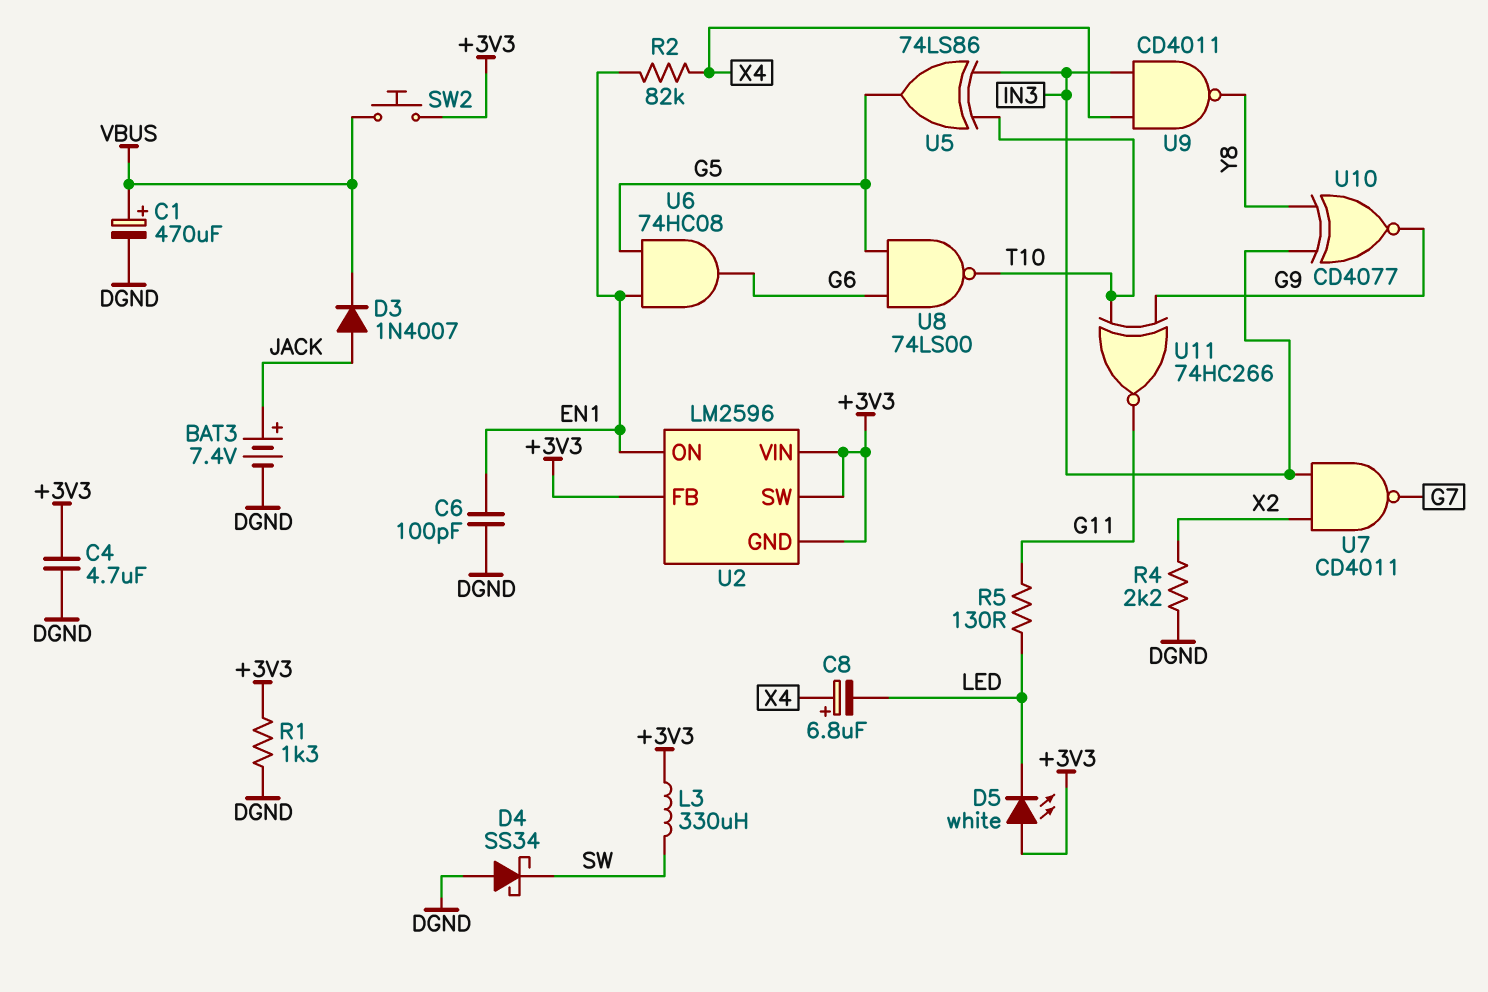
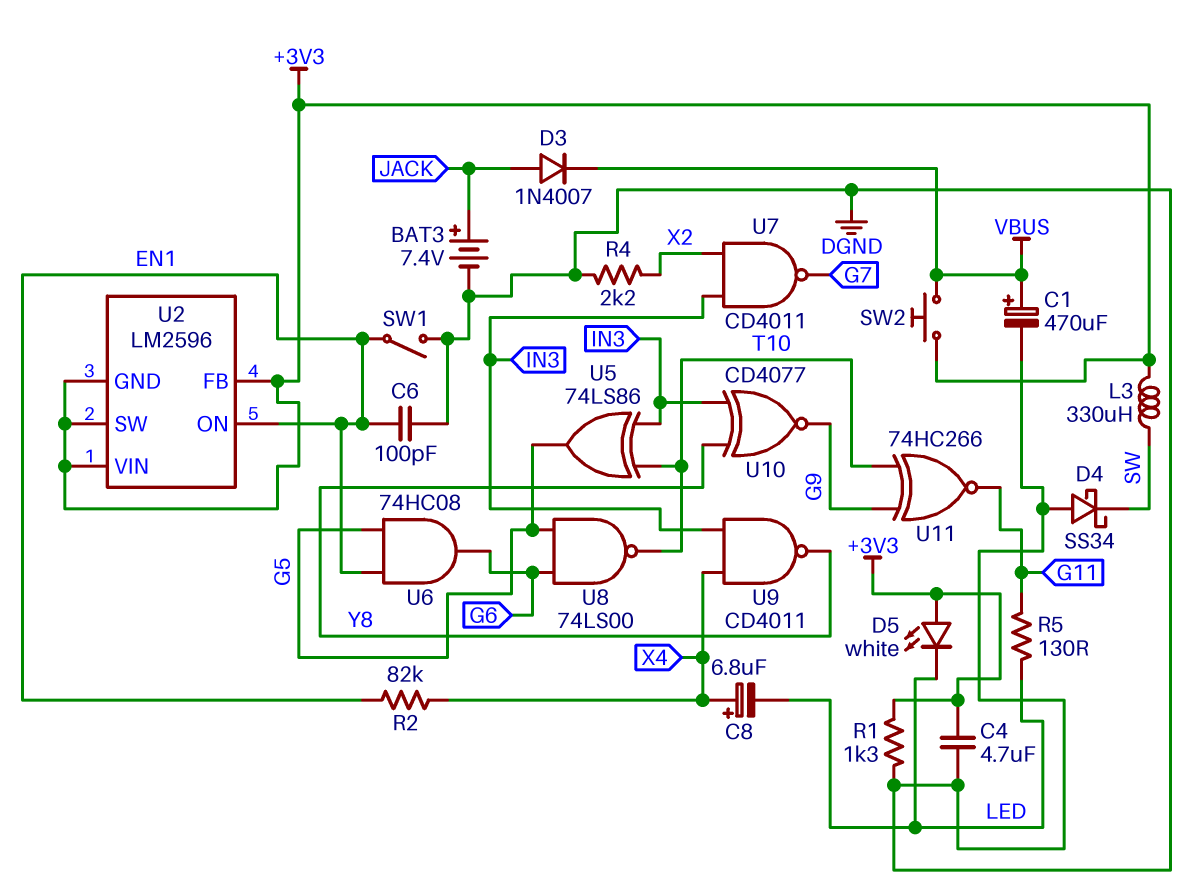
SW1: none -> switch (DGND, EN1)

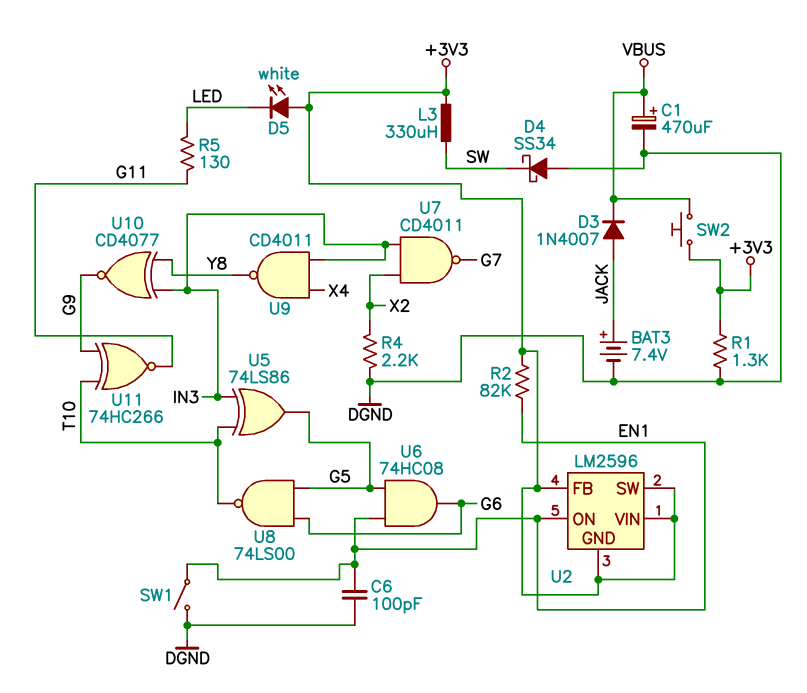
C4: 4.7uF (+3V3, DGND) -> none
C8: 6.8uF (plus X4, minus LED) -> none
R2: 82k (EN1, X4) -> 82k (+3V3, EN1)

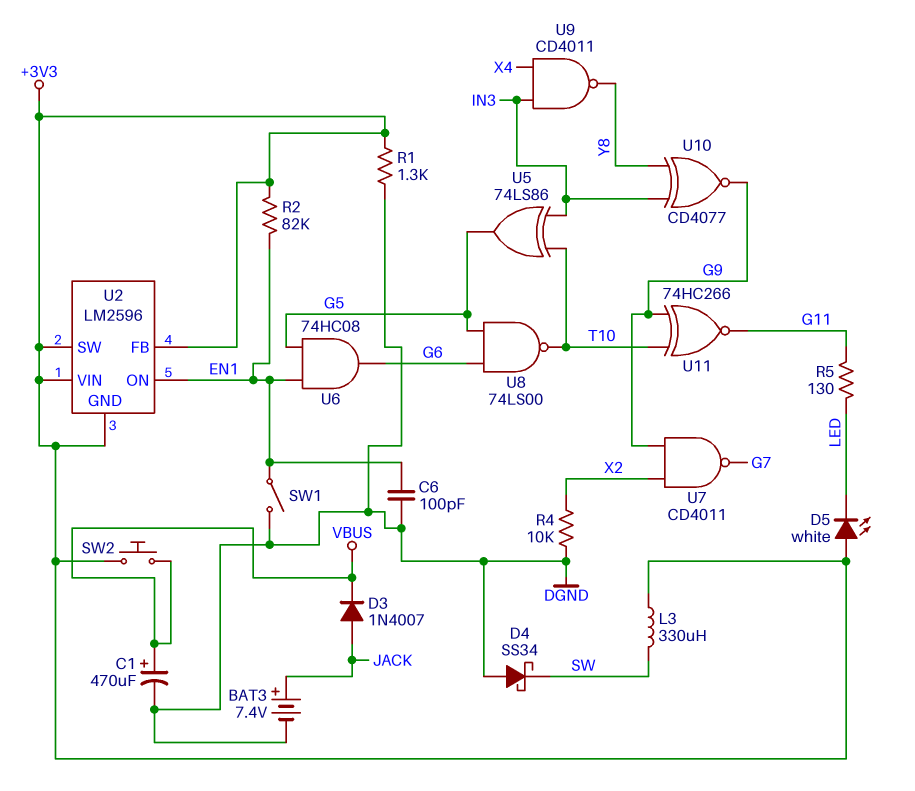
R4: 2.2k (DGND, X2) -> 10k (DGND, X2)
U7: NAND CD4011 (in IN3, in X2, out G7) -> NAND CD4011 (in G9, in X2, out G7)

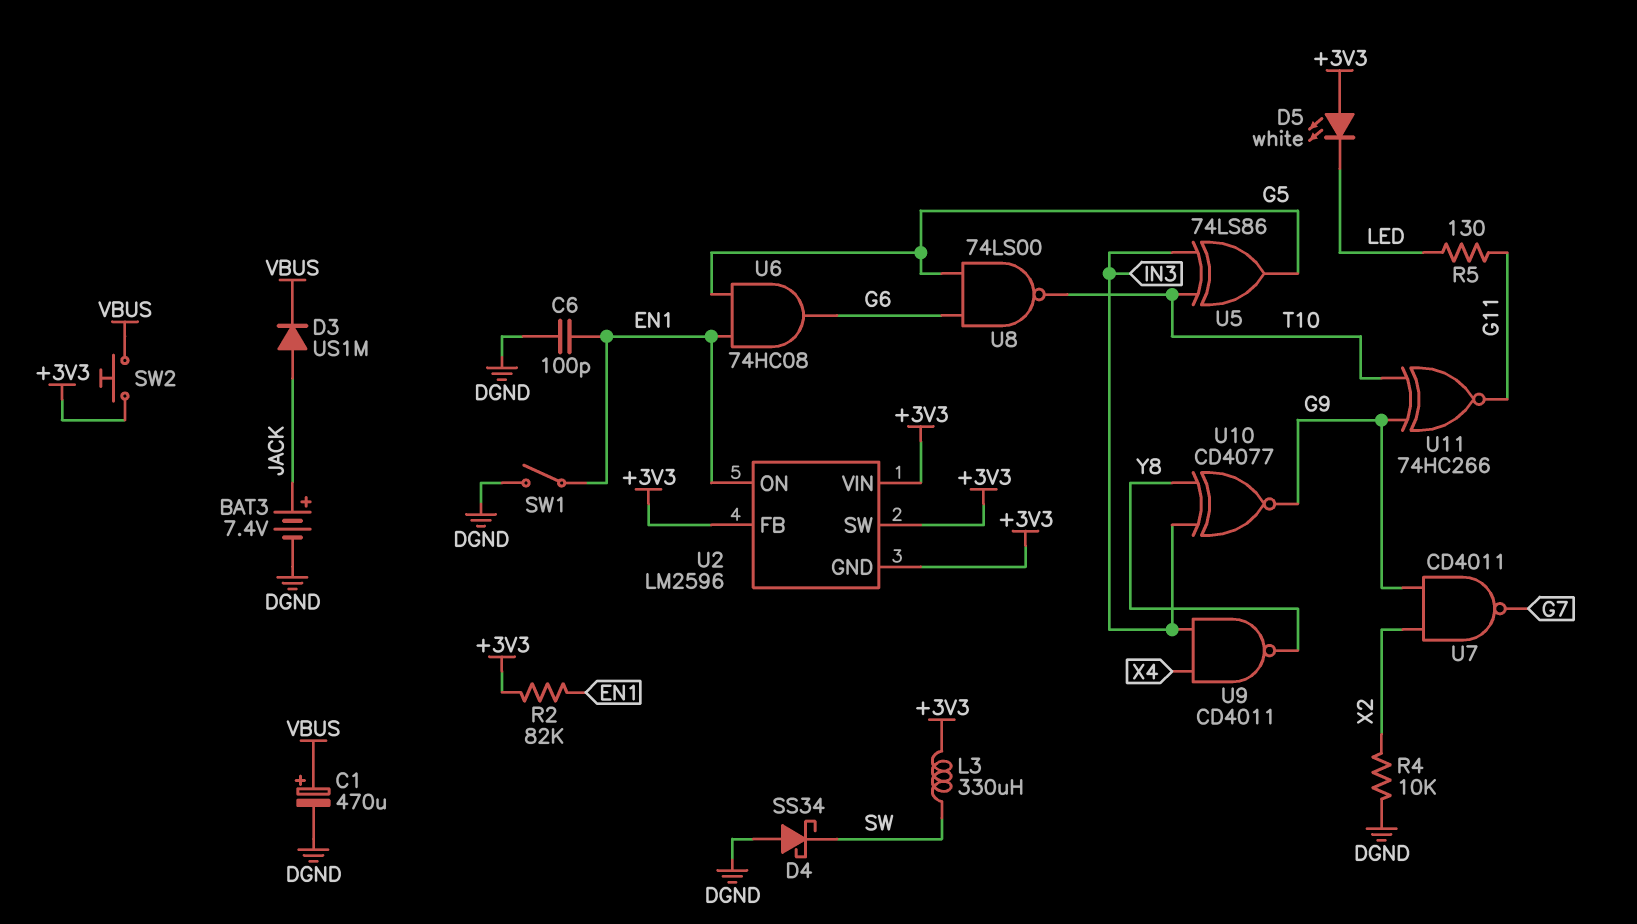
D3: diode 1N4007 (A JACK, K VBUS) -> diode US1M (A JACK, K VBUS)
R1: 1.3k (+3V3, DGND) -> none

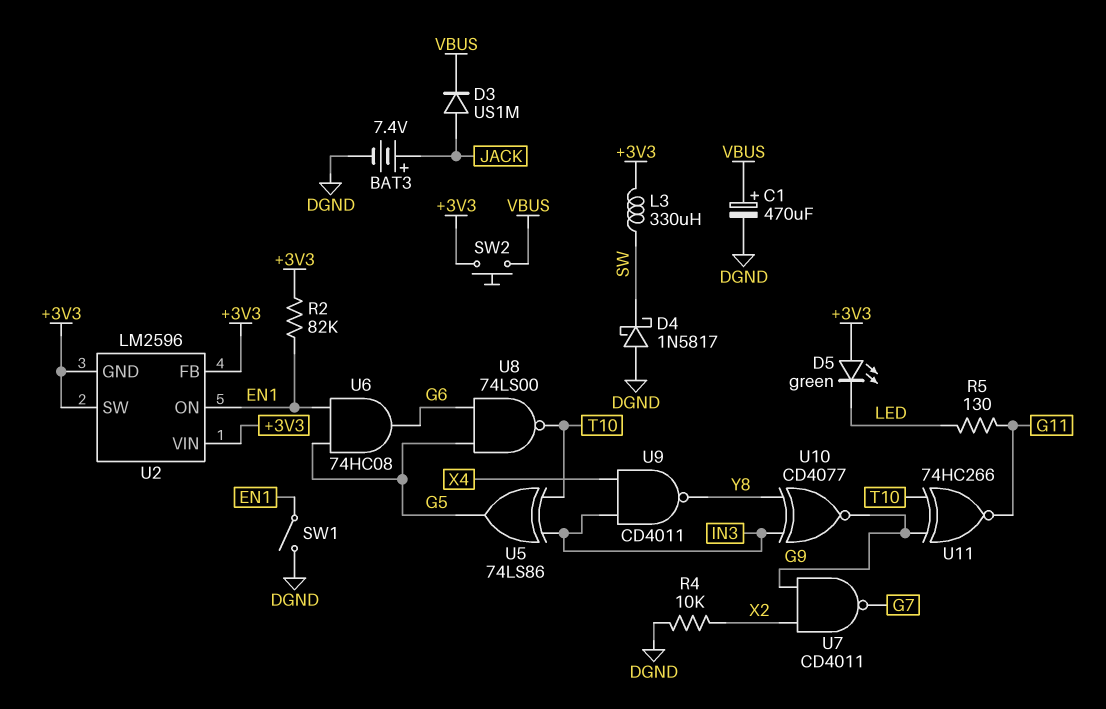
C6: 100pF (DGND, EN1) -> none
D4: schottky SS34 (A DGND, K SW) -> schottky 1N5817 (A DGND, K SW)
D5: LED white (A +3V3, K LED) -> LED green (A +3V3, K LED)

